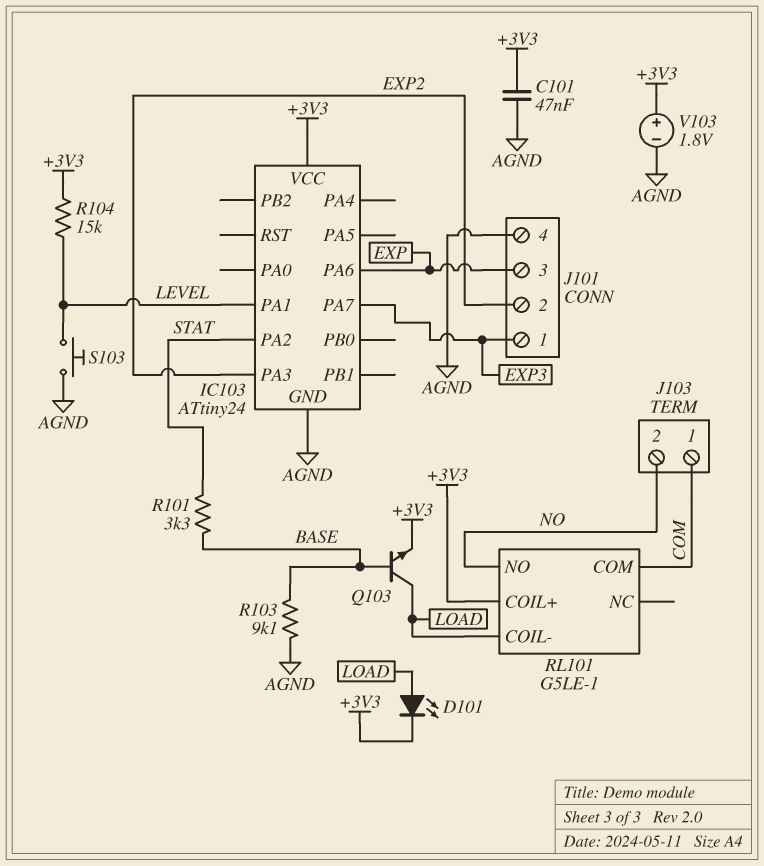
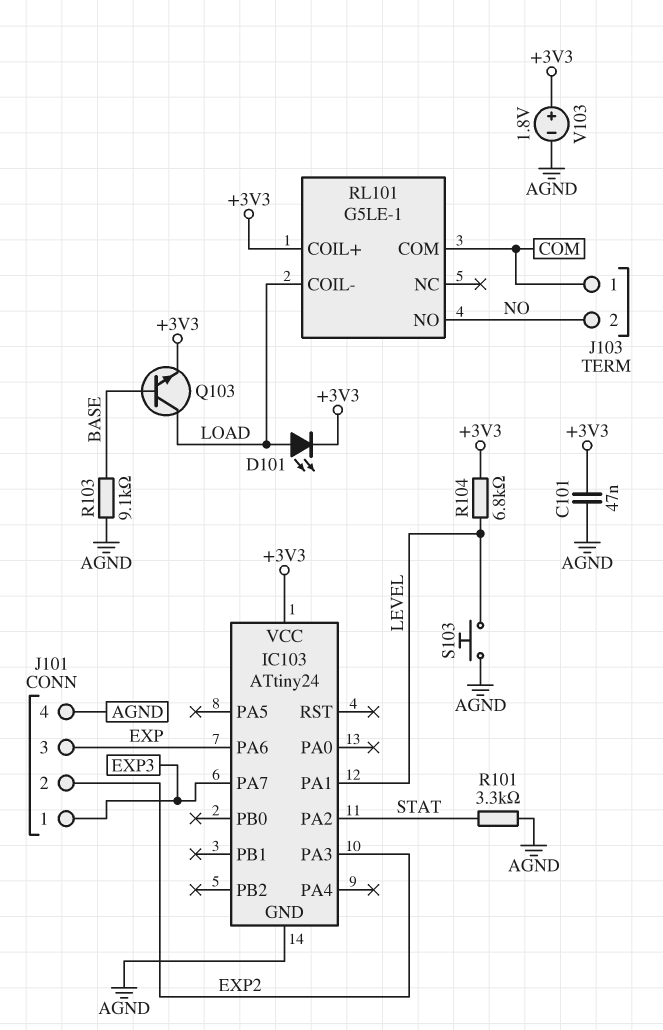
R101: 3.3k (BASE, STAT) -> 3.3k (AGND, STAT)
R104: 15k (+3V3, LEVEL) -> 6.8k (+3V3, LEVEL)

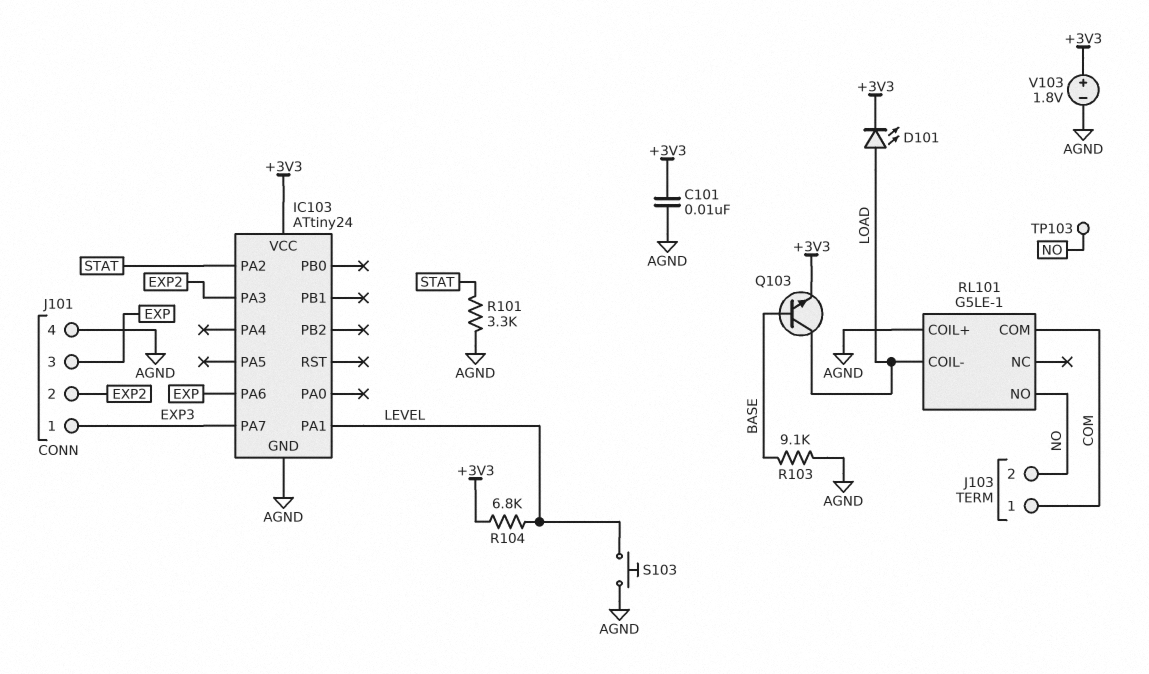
C101: 47nF (+3V3, AGND) -> 10nF (+3V3, AGND)
RL101 pin COIL+: +3V3 -> AGND
TP103: none -> test point (NO)

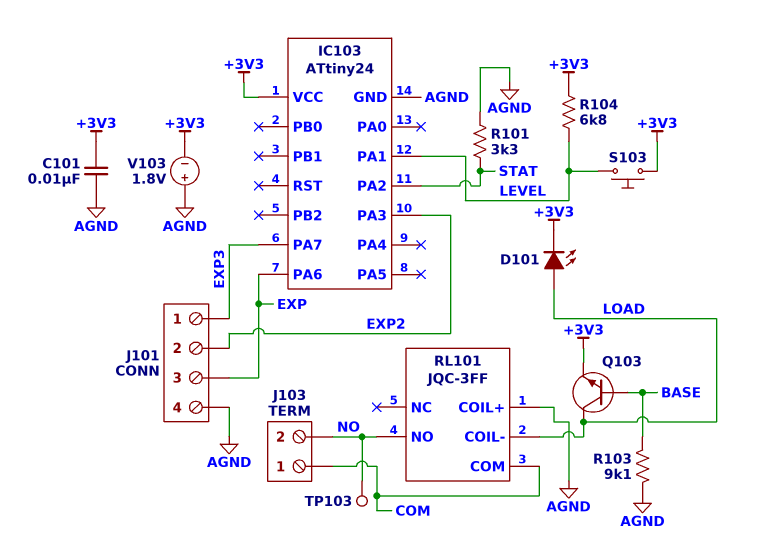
RL101: G5LE-1 -> JQC-3FF
S103: button (AGND, LEVEL) -> button (+3V3, LEVEL)
V103: 1.8V (plus +3V3, minus AGND) -> 1.8V (plus AGND, minus +3V3)

